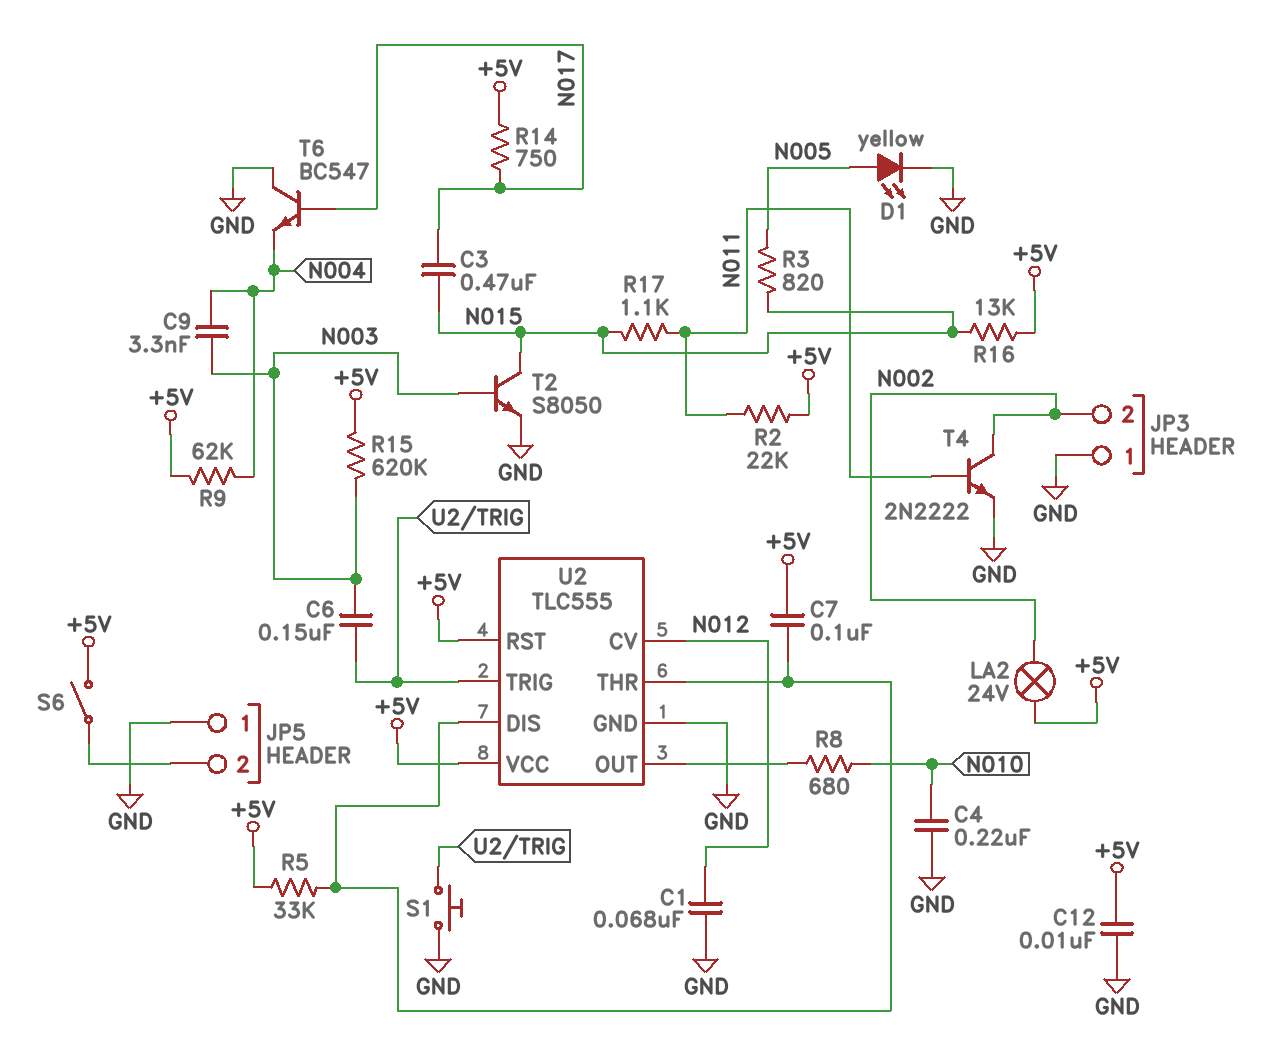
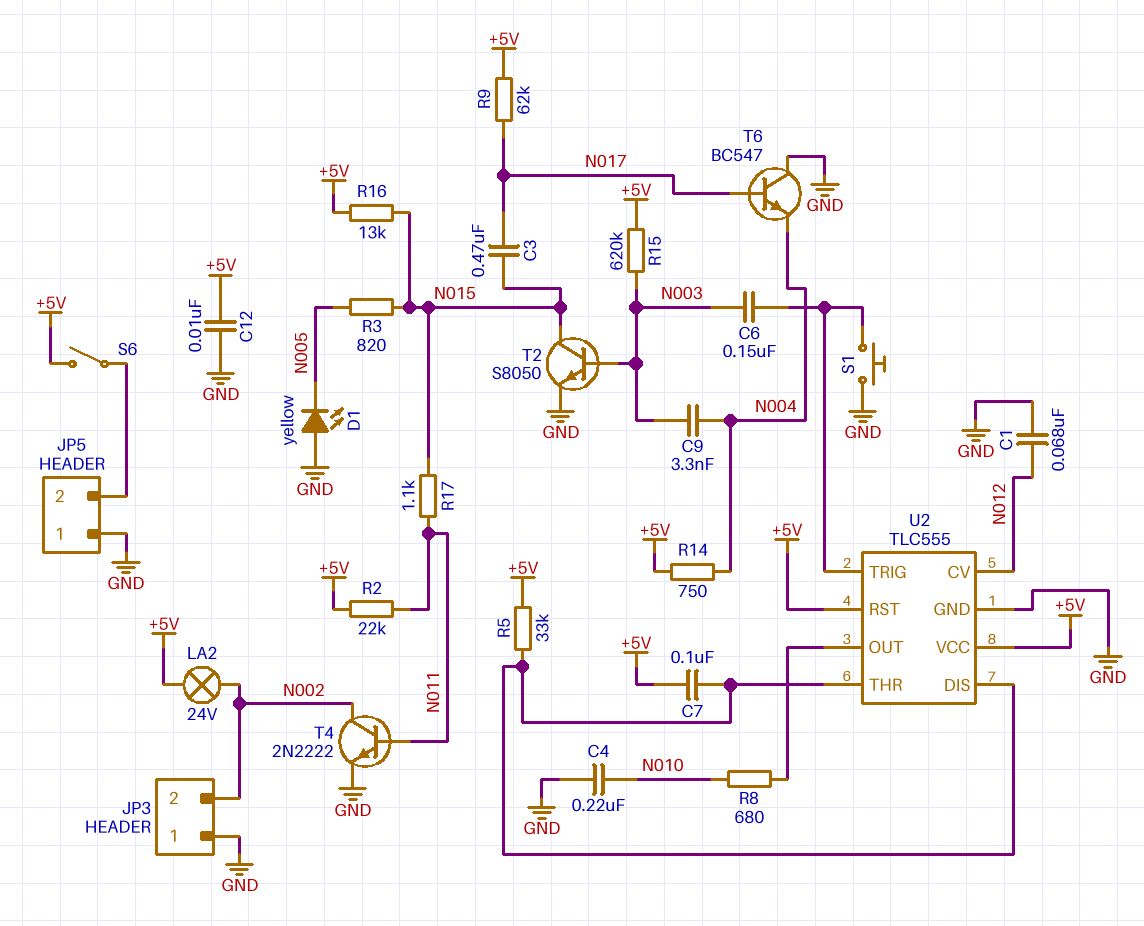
D1: LED yellow (A N005, K GND) -> LED yellow (A GND, K N005)
R9: 62k (+5V, N004) -> 62k (+5V, N017)
R14: 750 (+5V, N017) -> 750 (+5V, N004)

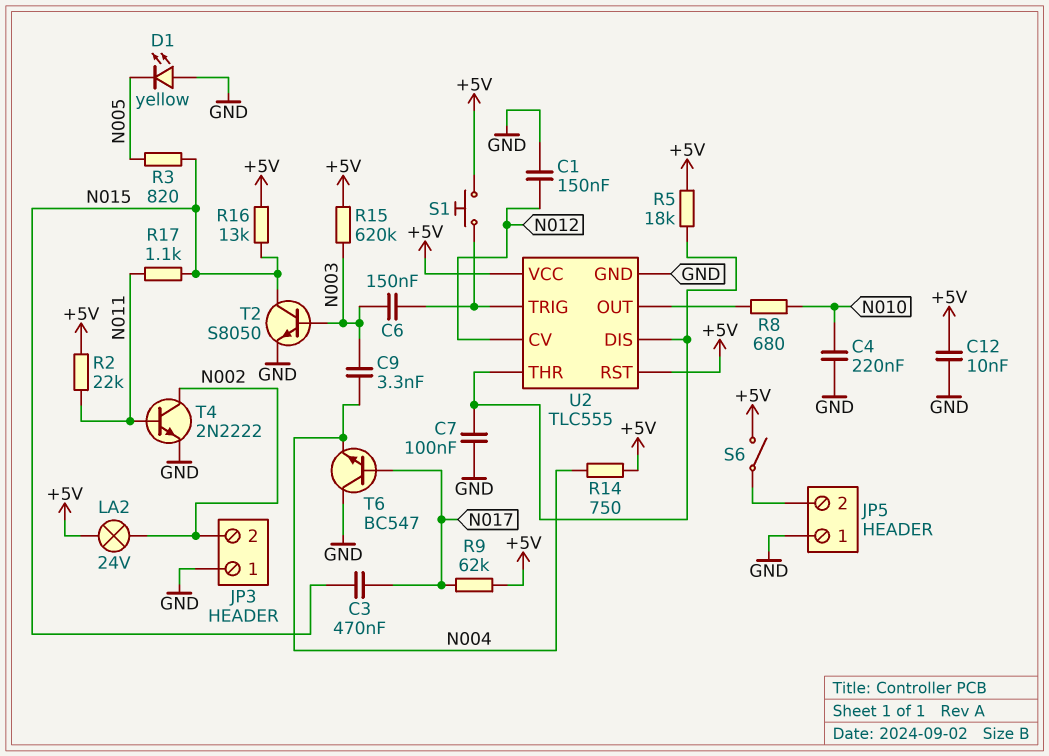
C1: 68nF (GND, N012) -> 150nF (GND, N012)
C7: 100nF (+5V, U2/DIS) -> 100nF (GND, U2/DIS)
R5: 33k (+5V, U2/DIS) -> 18k (+5V, U2/DIS)
S1: button (GND, U2/TRIG) -> button (+5V, U2/TRIG)

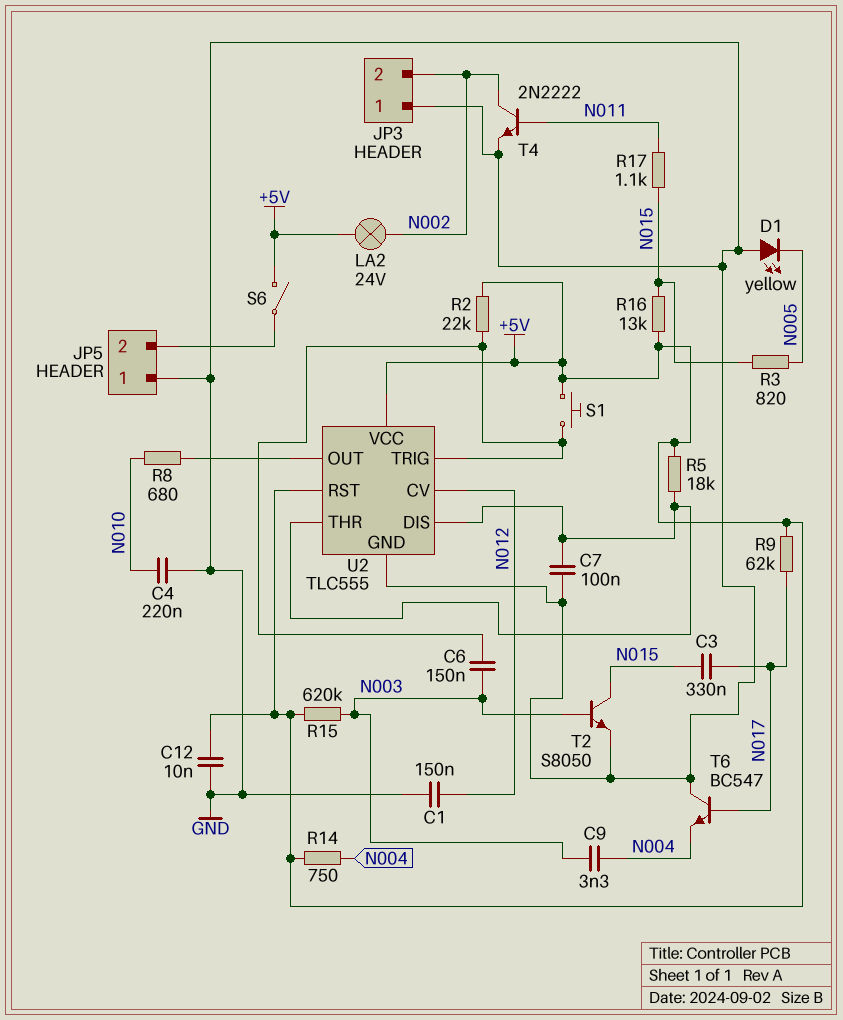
C3: 470nF (N015, N017) -> 330nF (N015, N017)
R2: 22k (+5V, N011) -> 22k (+5V, U2/TRIG)

